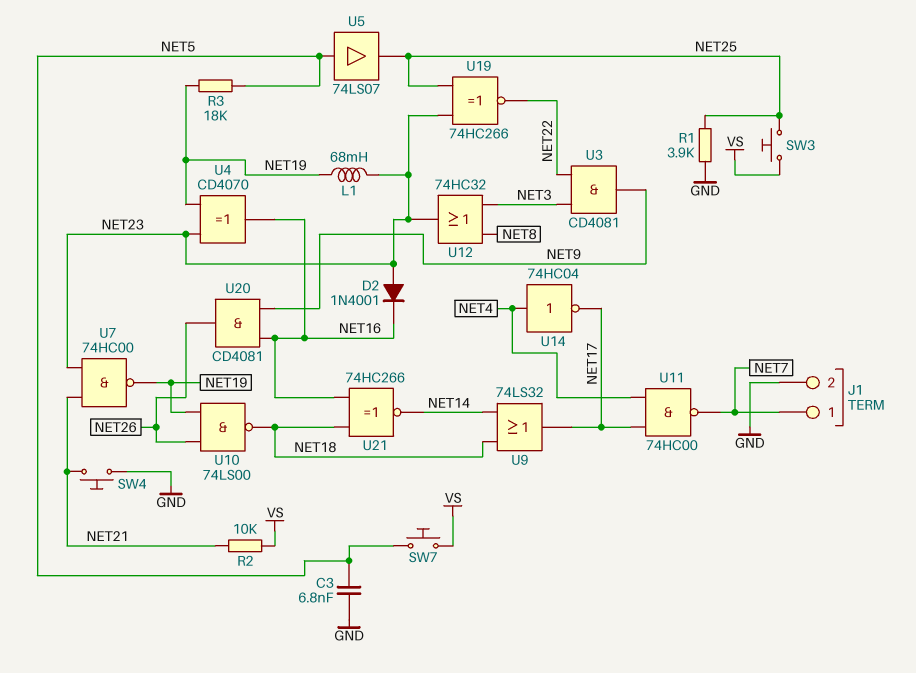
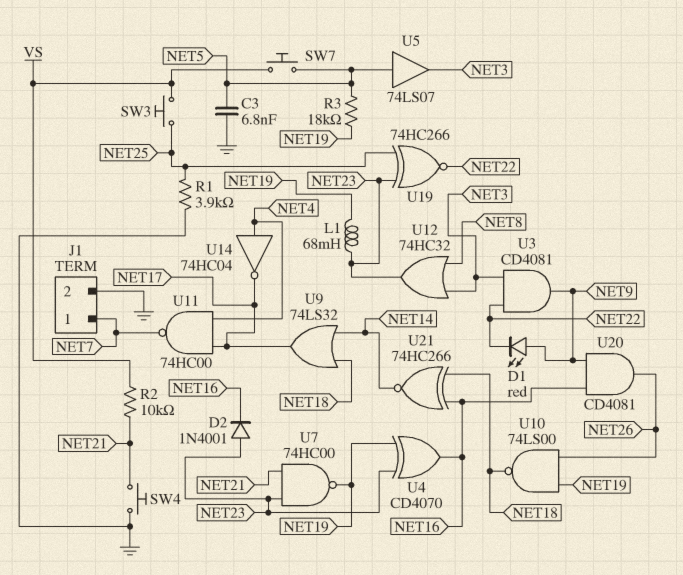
D1: none -> LED red (A NET9, K NET22)
U5: buffer 74LS07 (in NET5, out NET25) -> buffer 74LS07 (in NET5, out NET3)

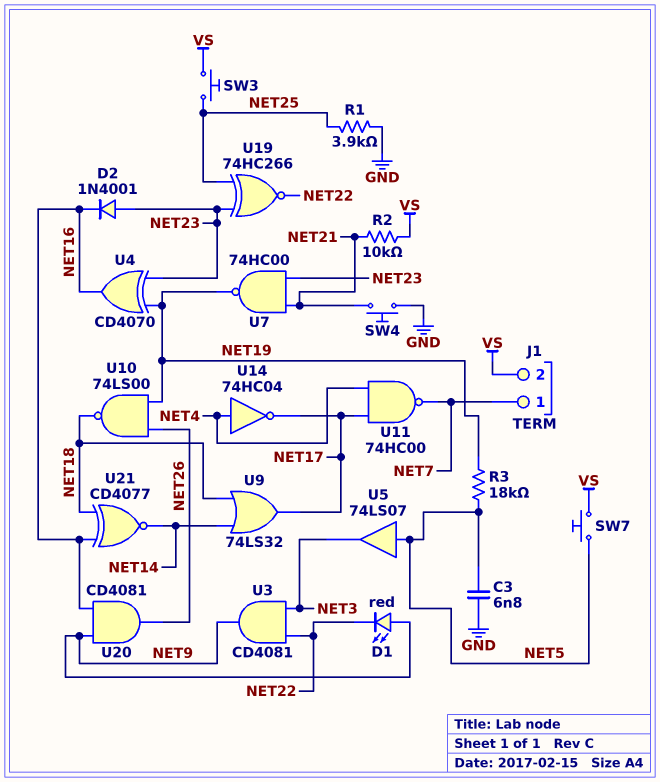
J1 pin 2: GND -> VS
L1: 68mH (NET19, NET23) -> none
U12: OR 74HC32 (in NET3, in NET8, out NET23) -> none
U21: XNOR 74HC266 (in NET16, in NET18, out NET14) -> XNOR CD4077 (in NET16, in NET18, out NET14)

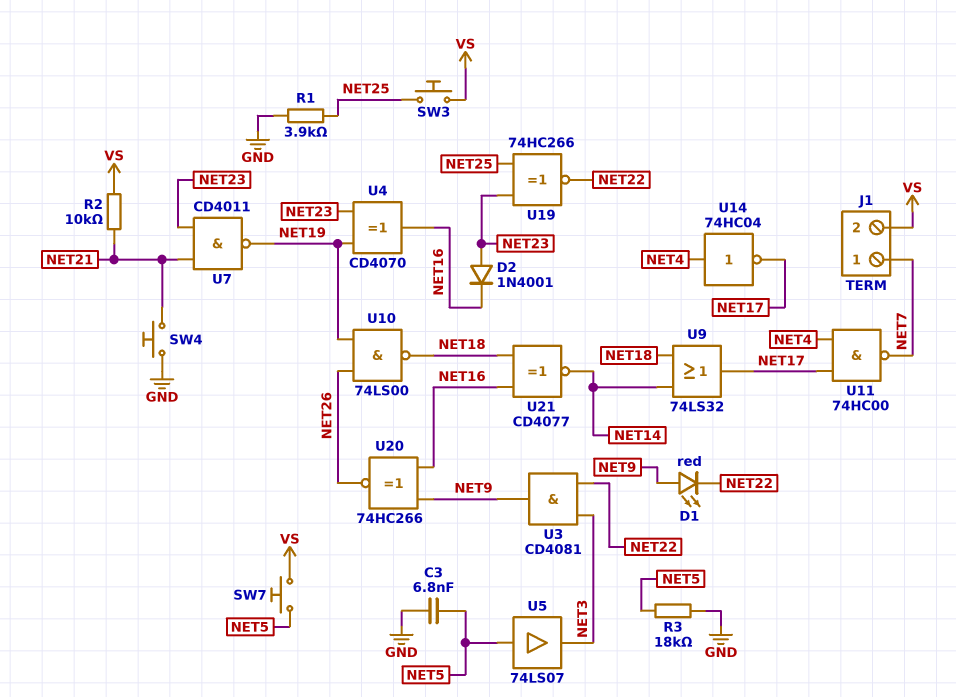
R3: 18k (NET5, NET19) -> 18k (GND, NET5)
U7: NAND 74HC00 (in NET21, in NET23, out NET19) -> NAND CD4011 (in NET21, in NET23, out NET19)
U20: AND CD4081 (in NET9, in NET16, out NET26) -> XNOR 74HC266 (in NET9, in NET16, out NET26)

